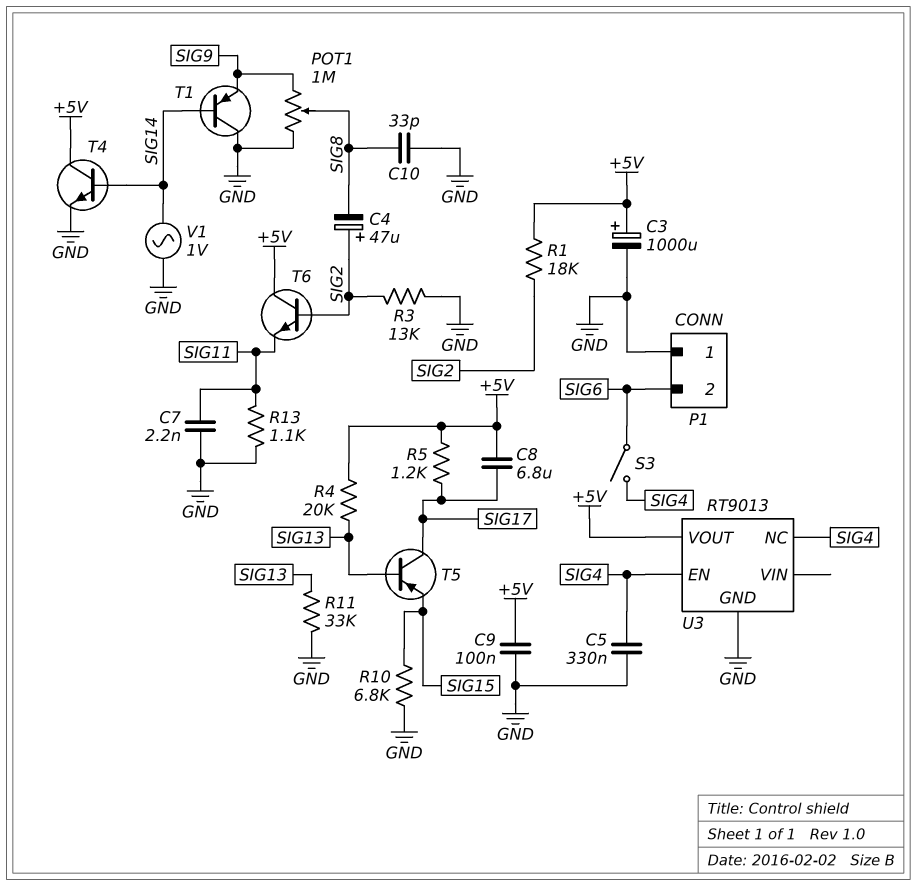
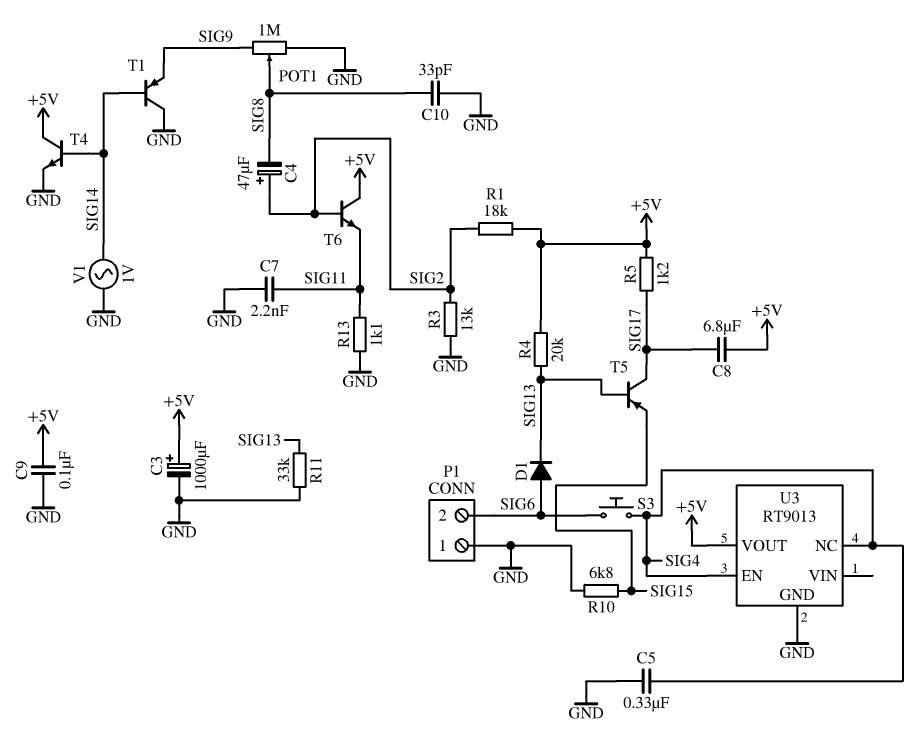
D1: none -> diode (A SIG6, K SIG13)
S3: switch (SIG4, SIG6) -> button (SIG4, SIG6)

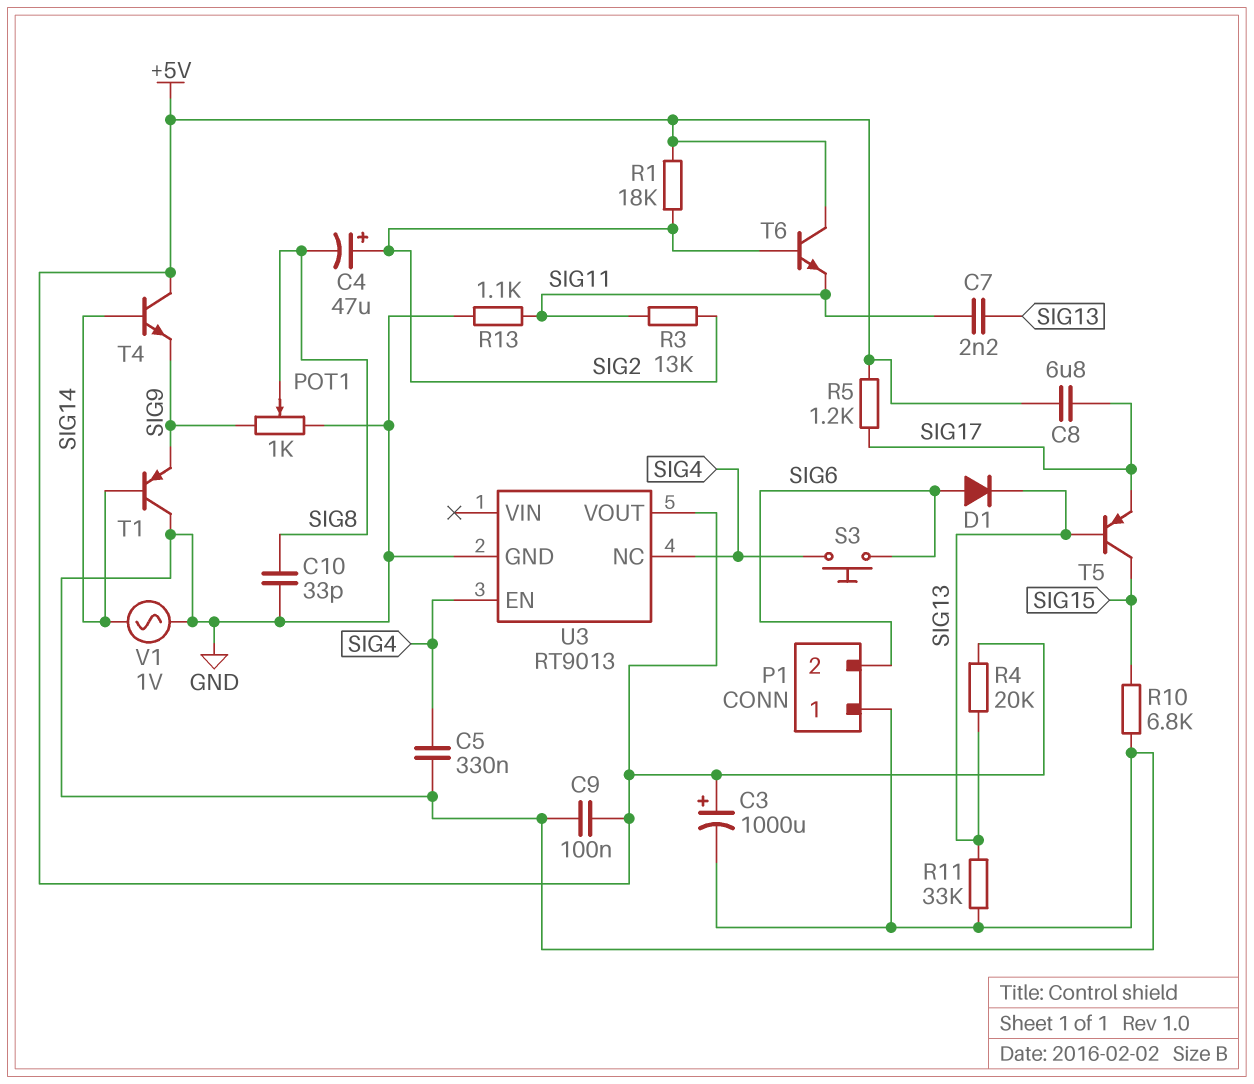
C7: 2.2nF (GND, SIG11) -> 2.2nF (SIG11, SIG13)
POT1: 1M (GND, SIG9, wiper SIG8) -> 1k (GND, SIG9, wiper SIG8)
R3: 13k (GND, SIG2) -> 13k (SIG2, SIG11)
T4: NPN (B SIG14, C +5V, E GND) -> NPN (B SIG14, C +5V, E SIG9)
T5: PNP (B SIG13, C SIG17, E SIG15) -> PNP (B SIG13, C SIG15, E SIG17)

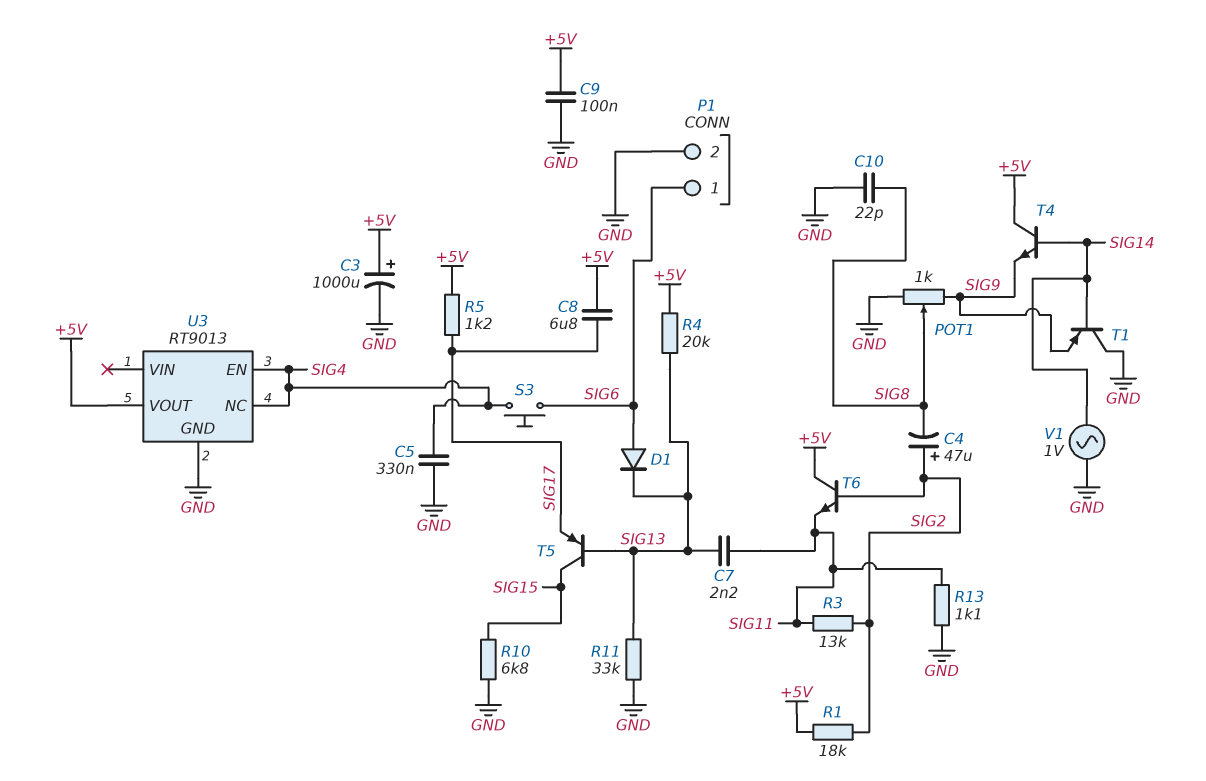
C10: 33pF (GND, SIG8) -> 22pF (GND, SIG8)
P1 pin 1: GND -> SIG6
P1 pin 2: SIG6 -> GND

